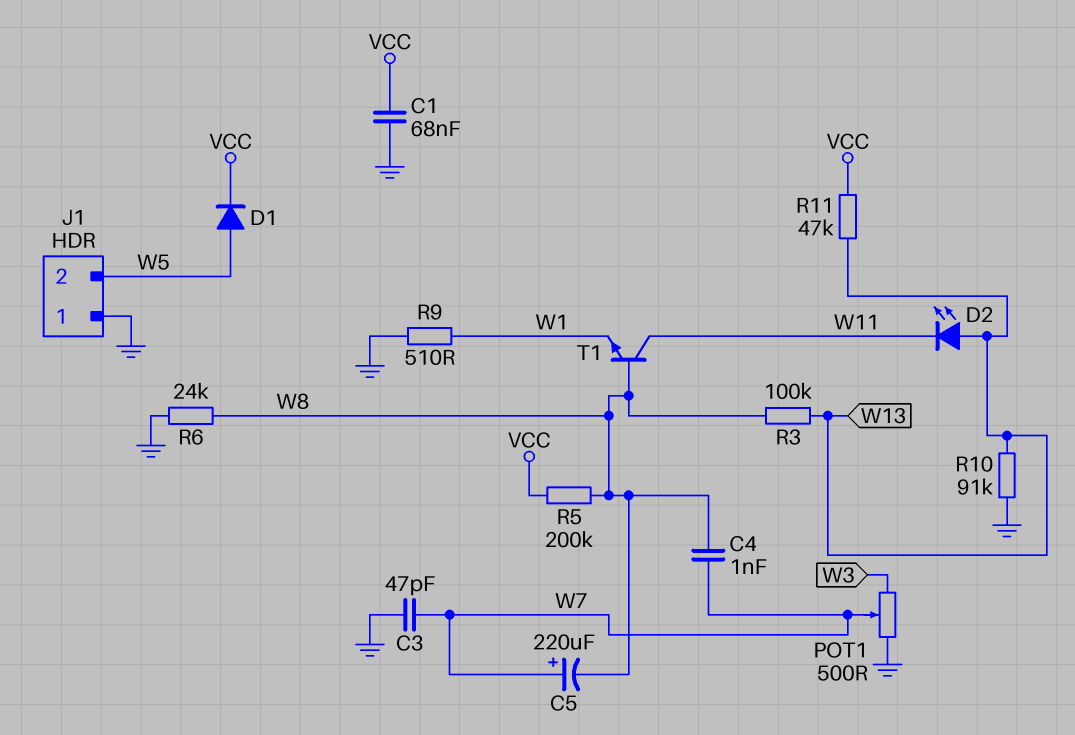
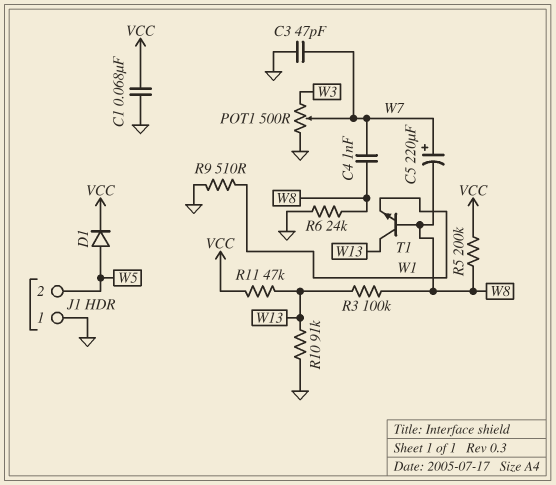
D2: LED (A W13, K W11) -> none
T1: NPN (B W8, C W11, E W1) -> NPN (B W8, C W13, E W1)

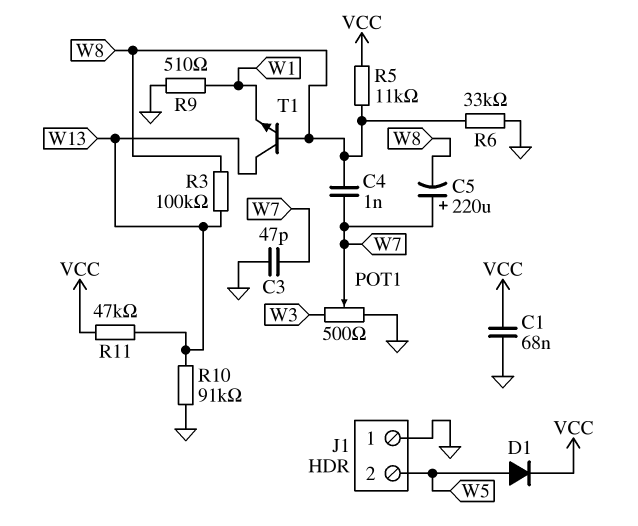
R5: 200k (VCC, W8) -> 11k (VCC, W8)
R6: 24k (GND, W8) -> 33k (GND, W8)

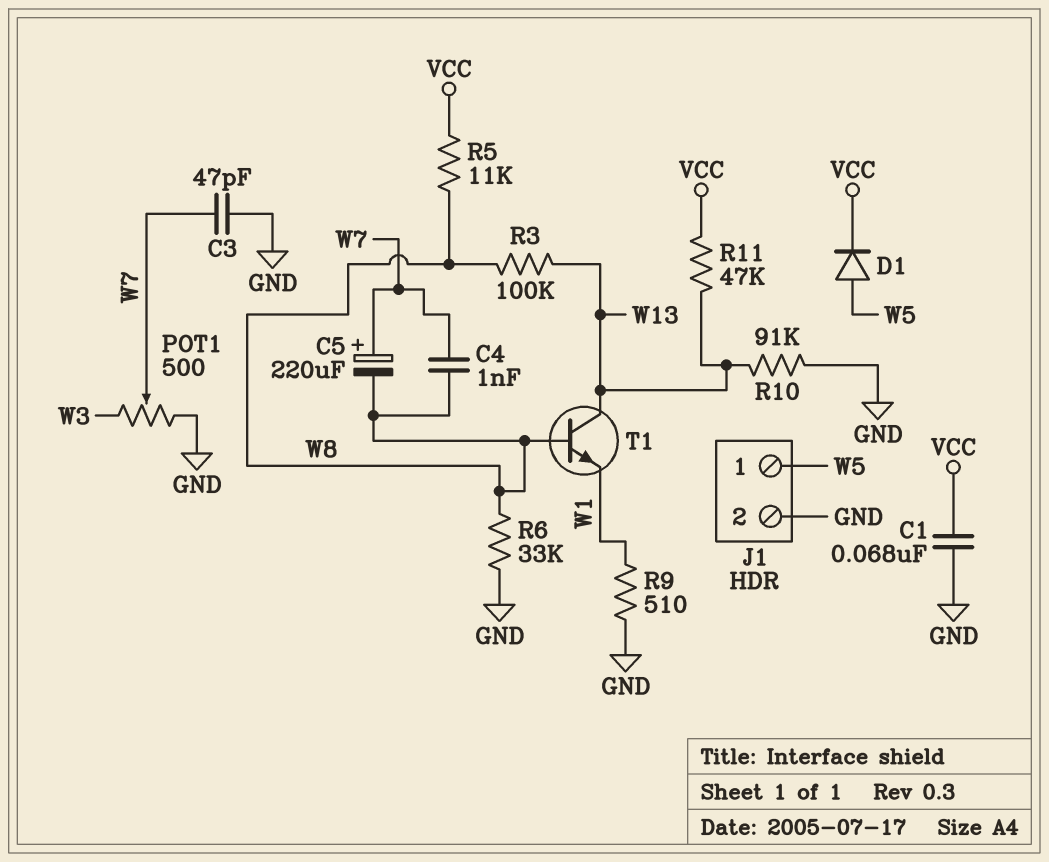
J1 pin 1: GND -> W5
J1 pin 2: W5 -> GND

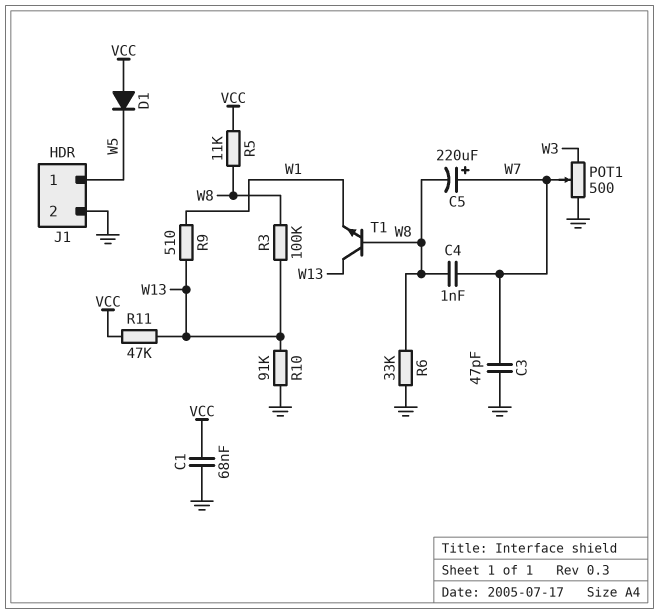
D1: diode (A W5, K VCC) -> diode (A VCC, K W5)
R9: 510 (GND, W1) -> 510 (W1, W13)

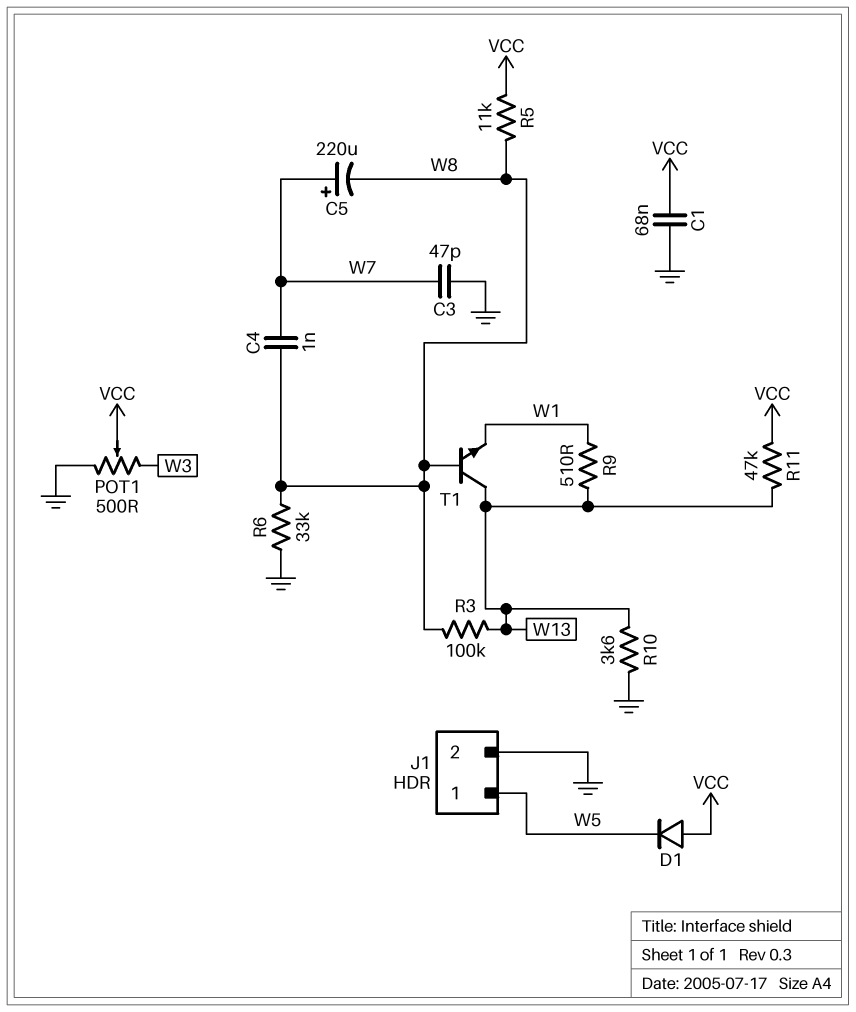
POT1: 500 (GND, W3, wiper W7) -> 500 (GND, W3, wiper VCC)
R10: 91k (GND, W13) -> 3.6k (GND, W13)

